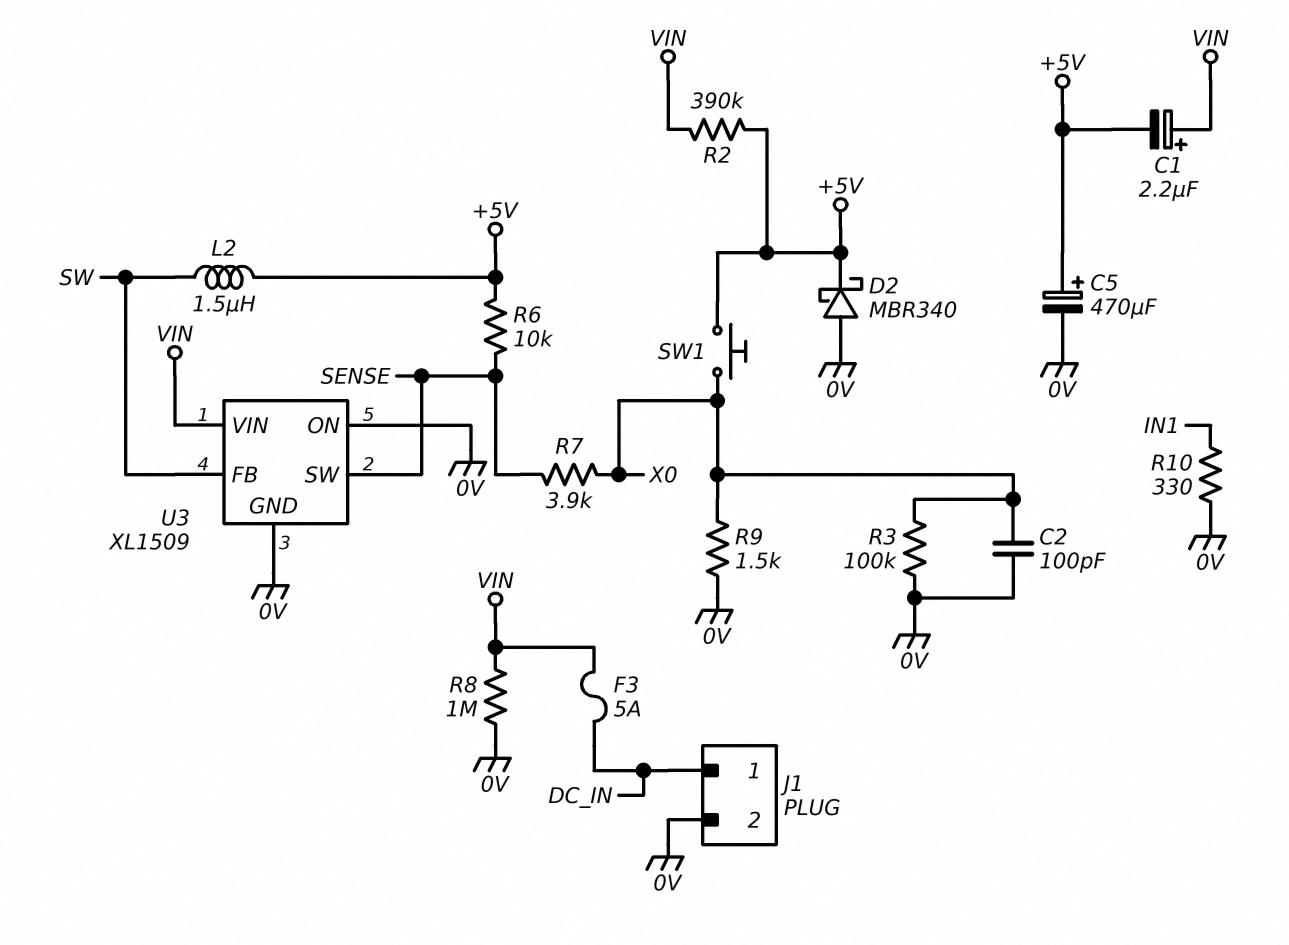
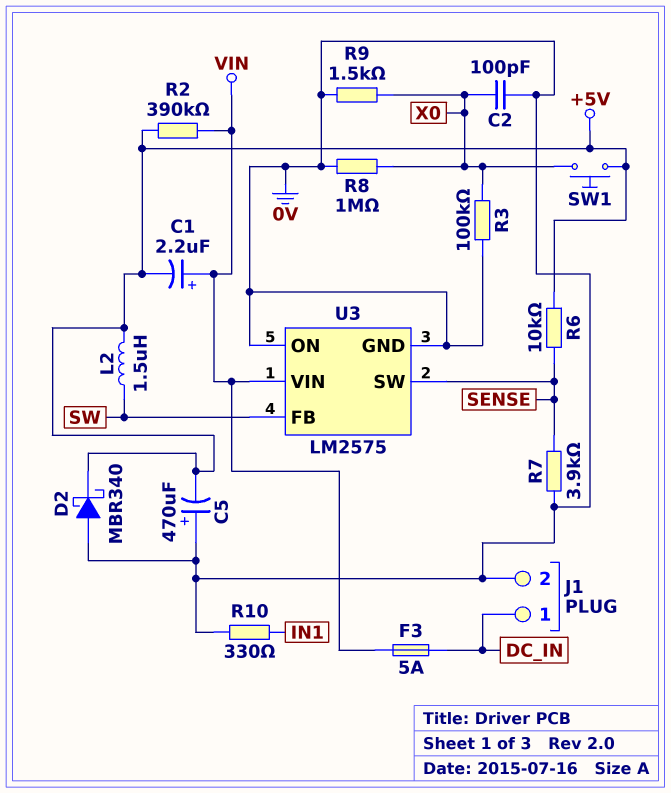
C5: 470uF (plus +5V, minus 0V) -> 470uF (plus 0V, minus +5V)
R7: 3.9k (SENSE, X0) -> 3.9k (0V, SENSE)
R8: 1M (0V, VIN) -> 1M (0V, X0)
U3: XL1509 -> LM2575

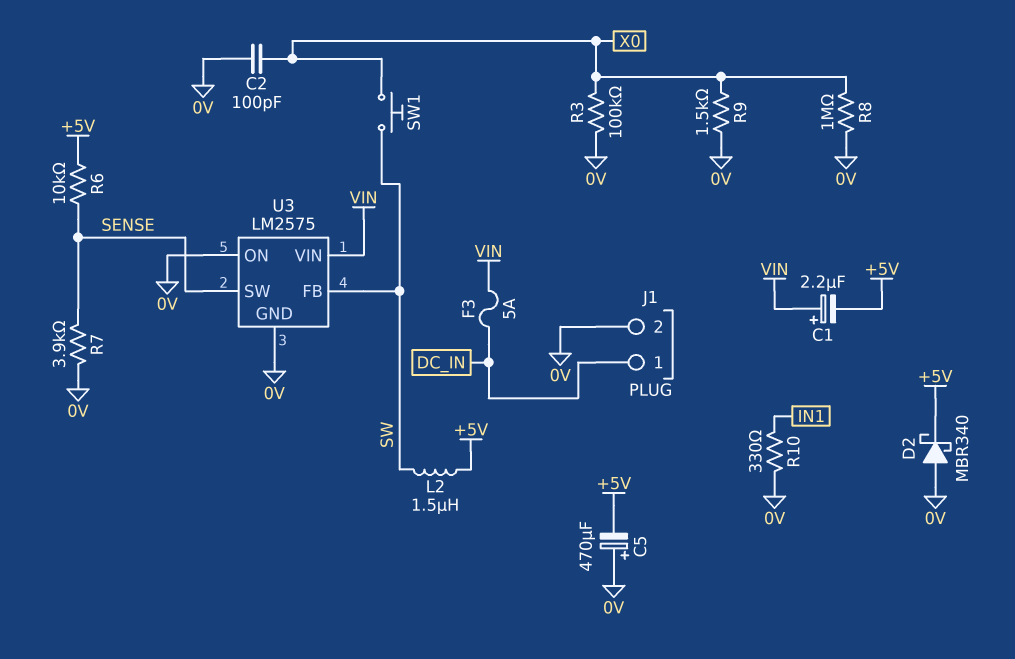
R2: 390k (+5V, VIN) -> none
SW1: button (+5V, X0) -> button (SW, X0)

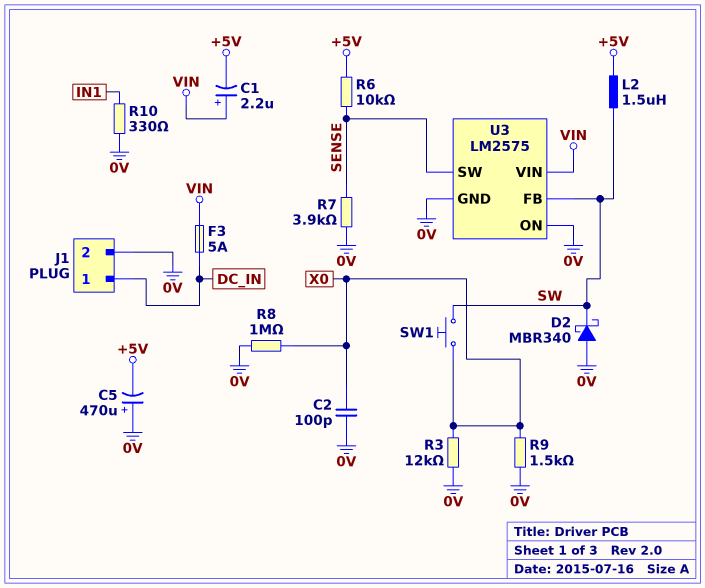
D2: schottky MBR340 (A 0V, K +5V) -> schottky MBR340 (A 0V, K SW)
R3: 100k (0V, X0) -> 12k (0V, X0)

